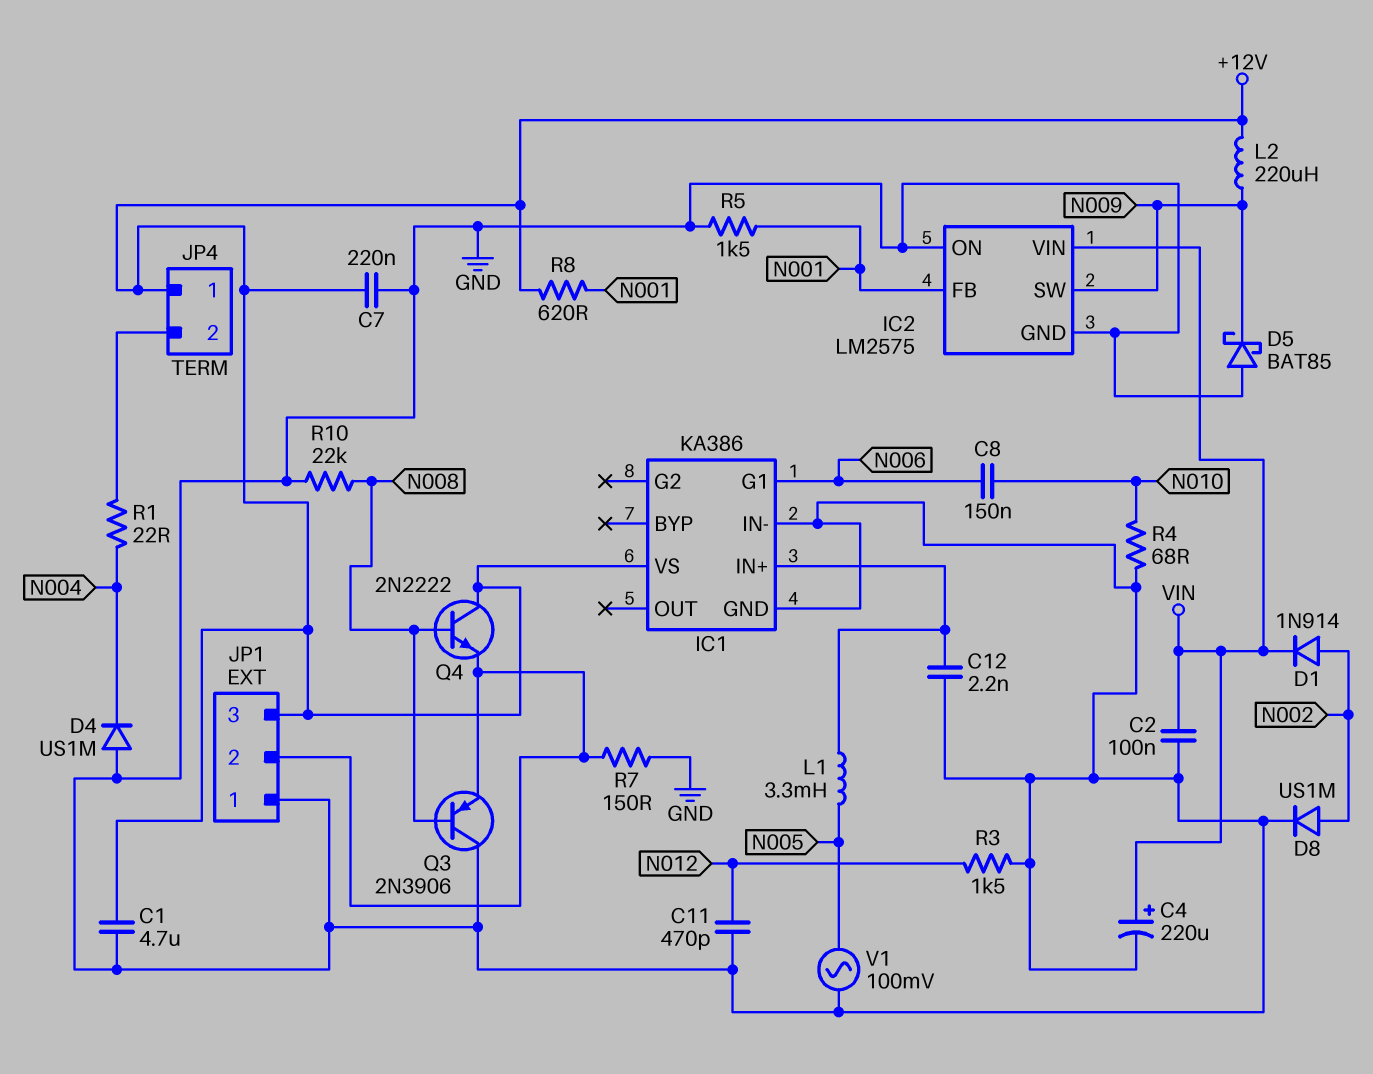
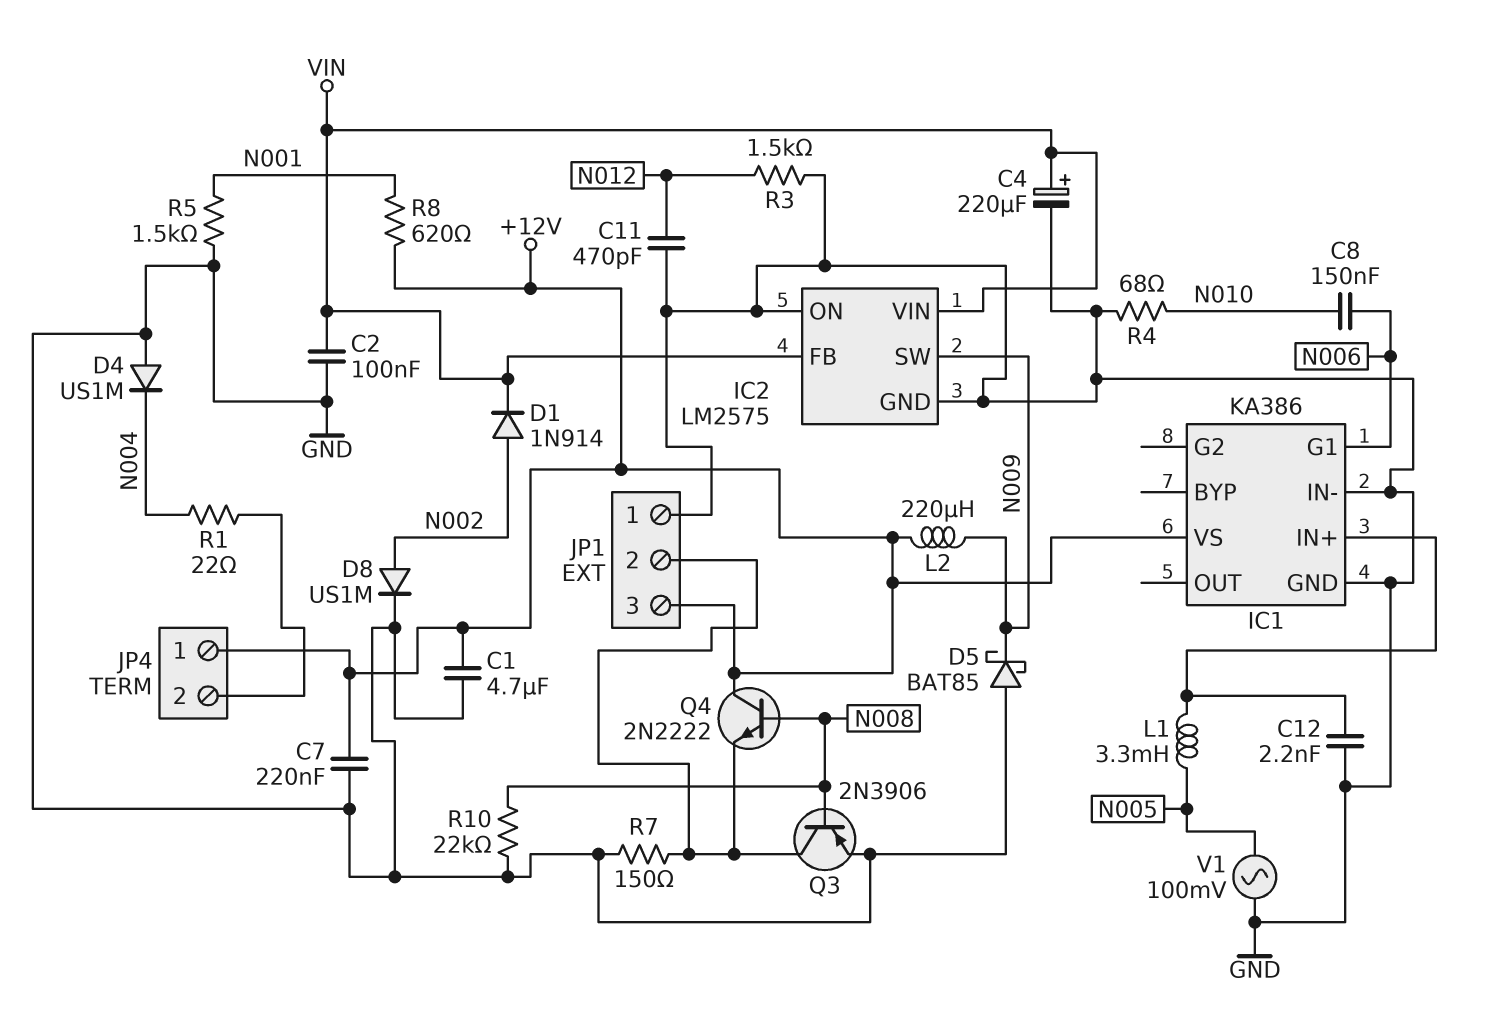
IC2 pin FB: N001 -> VIN
Q3: PNP 2N3906 (B N008, C GND, E JP1/2) -> PNP 2N3906 (B N008, C JP1/2, E GND)

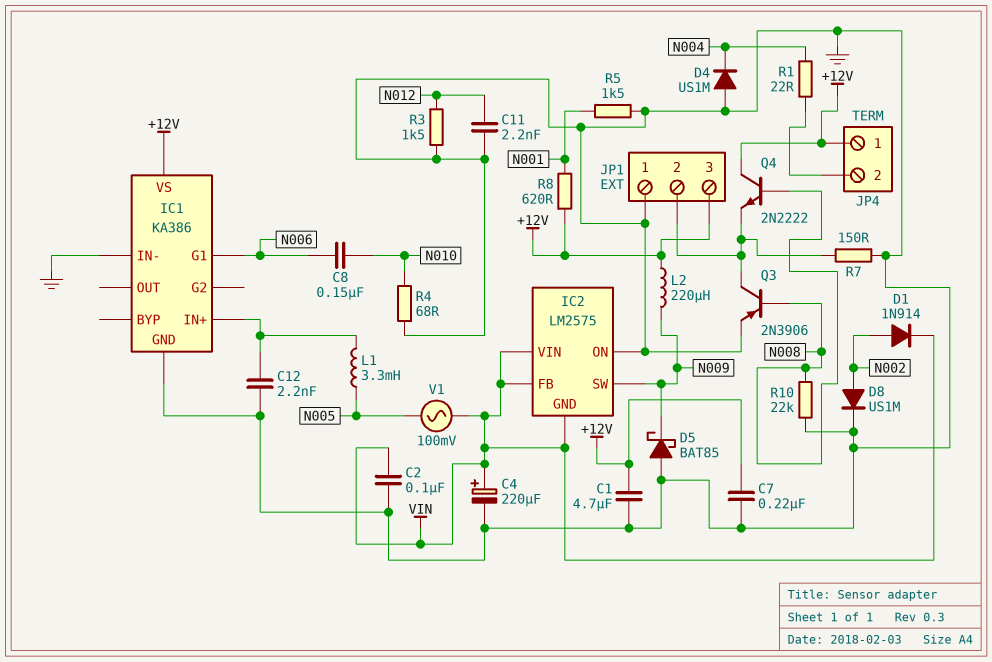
C11: 470pF (GND, N012) -> 2.2nF (GND, N012)
IC2 pin GND: GND -> VIN
V1: AC 100mV (GND, N005) -> AC 100mV (N005, VIN)

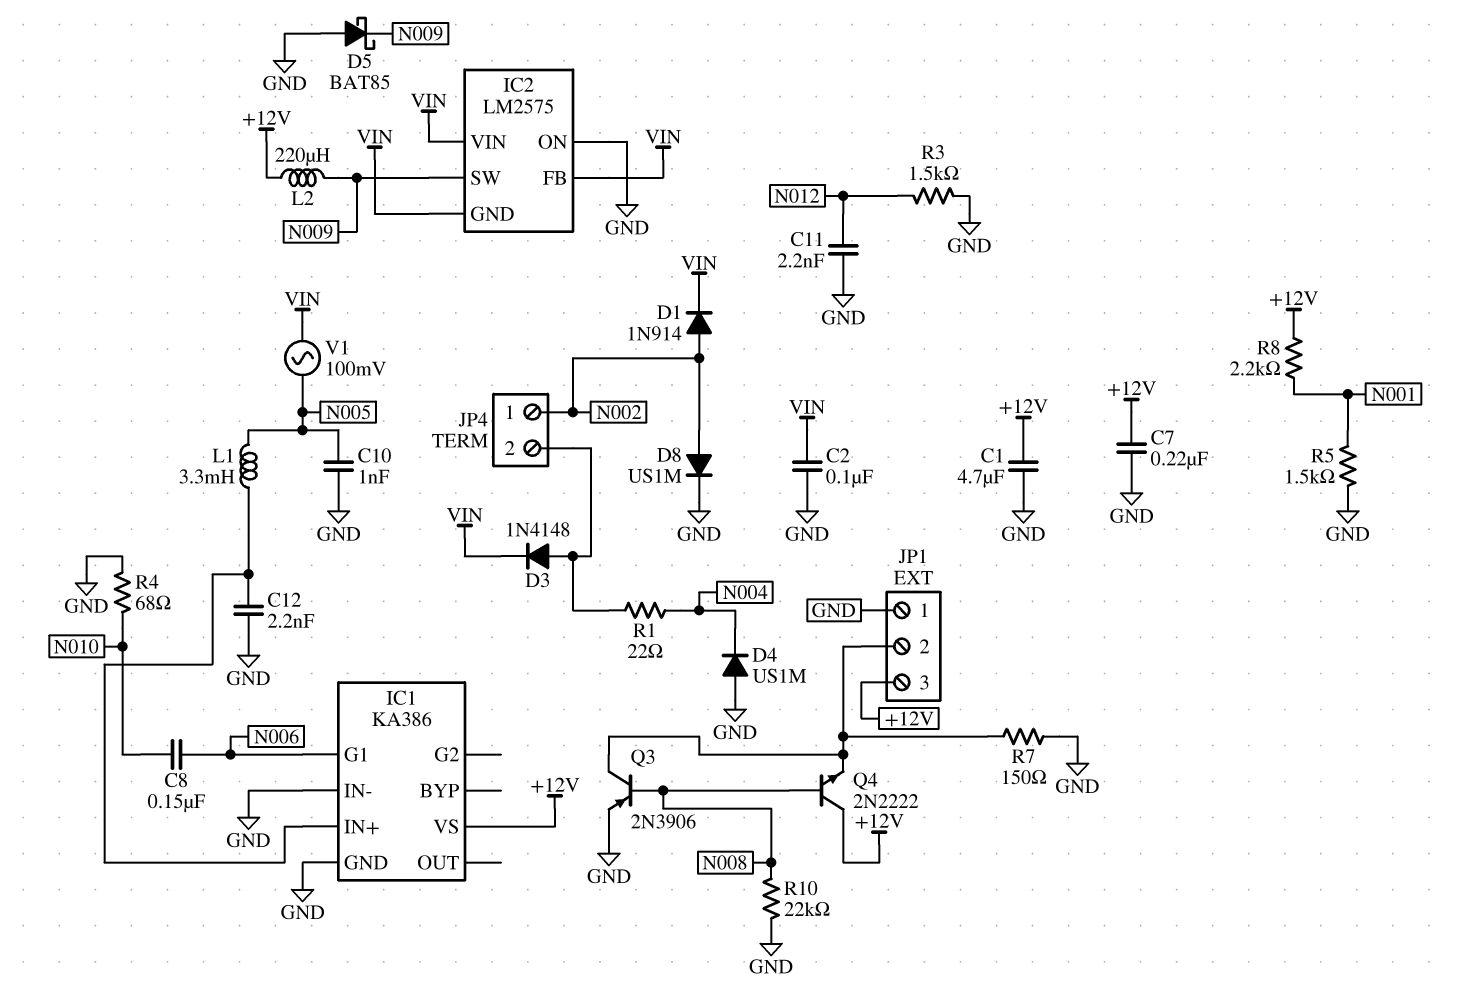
C4: 220uF (plus VIN, minus GND) -> none
C10: none -> 1nF (GND, N005)
D3: none -> diode 1N4148 (A JP4/2, K VIN)
JP4 pin 1: +12V -> N002
R8: 620 (+12V, N001) -> 2.2k (+12V, N001)

